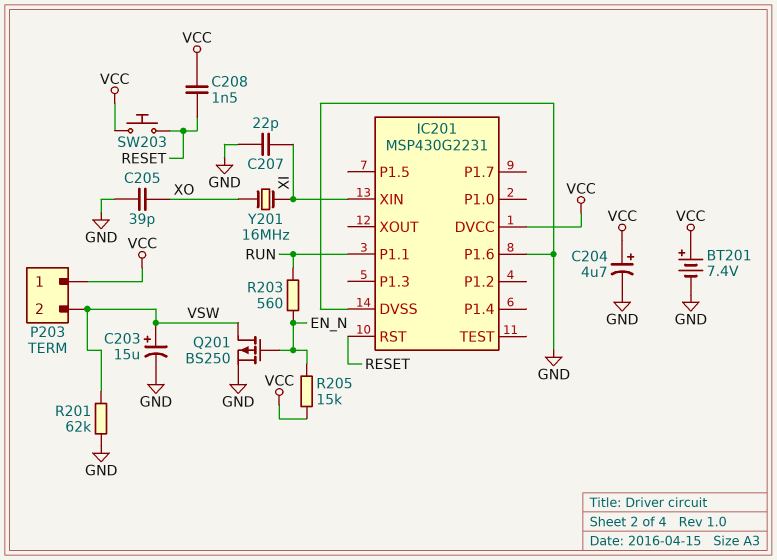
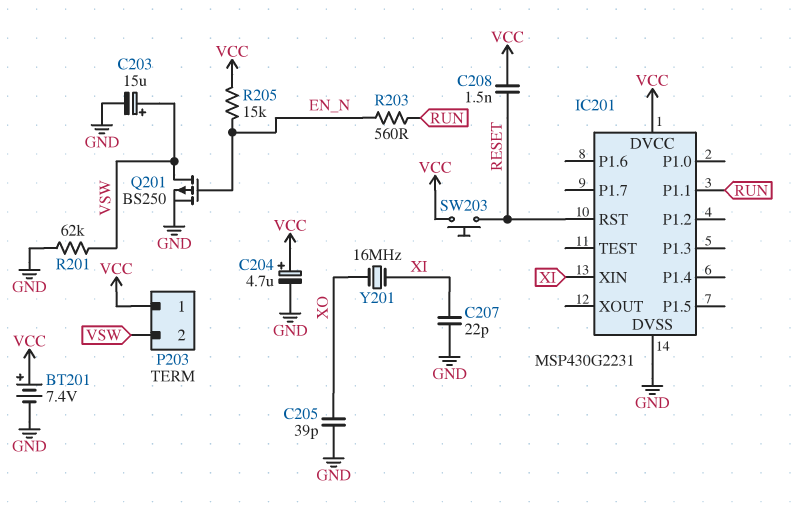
IC201 pin P1.6: GND -> none

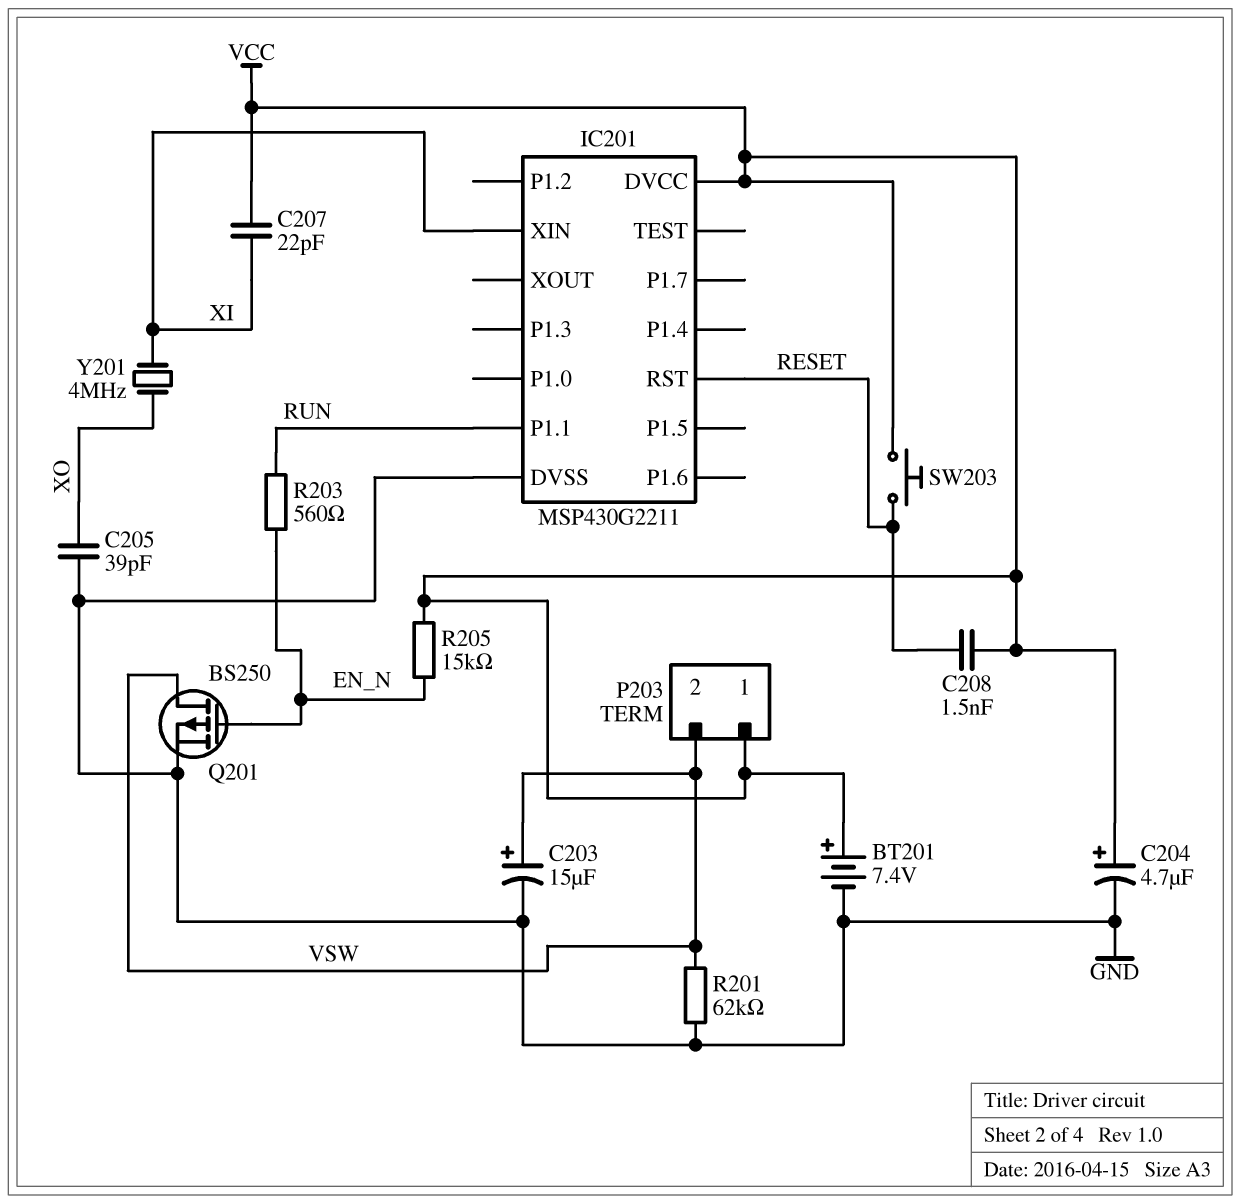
C207: 22pF (GND, XI) -> 22pF (VCC, XI)
IC201: MSP430G2231 -> MSP430G2211
Y201: 16MHz (XI, XO) -> 4MHz (XI, XO)

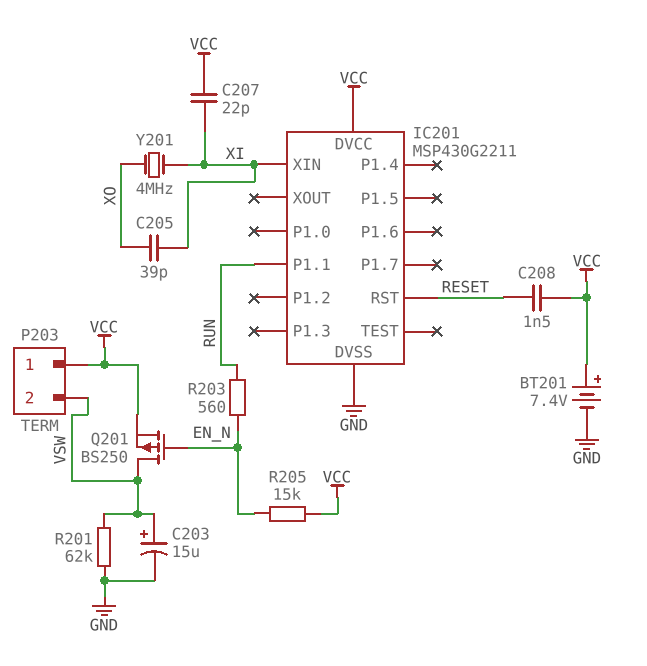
C204: 4.7uF (plus VCC, minus GND) -> none
C205: 39pF (GND, XO) -> 39pF (XI, XO)
Q201: PMOS BS250 (G EN_N, D VSW, S GND) -> PMOS BS250 (G EN_N, D VSW, S VCC)
SW203: button (RESET, VCC) -> none

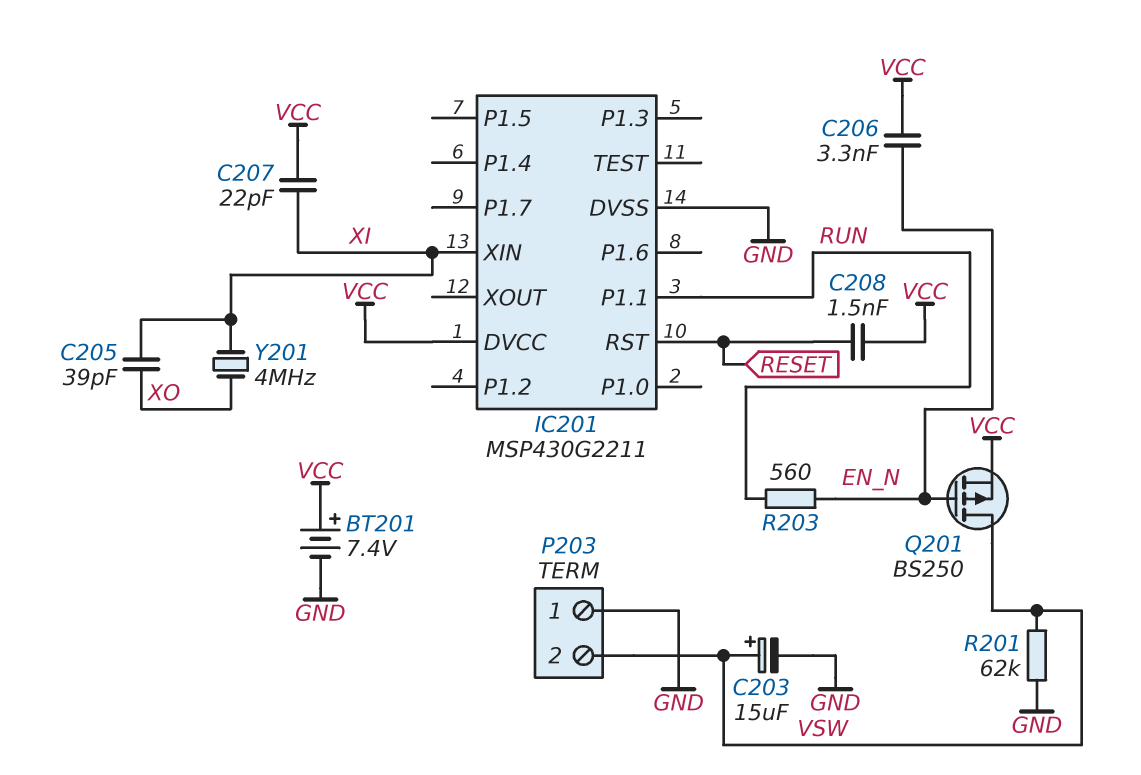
C206: none -> 3.3nF (EN_N, VCC)
P203 pin 1: VCC -> GND
R205: 15k (EN_N, VCC) -> none

